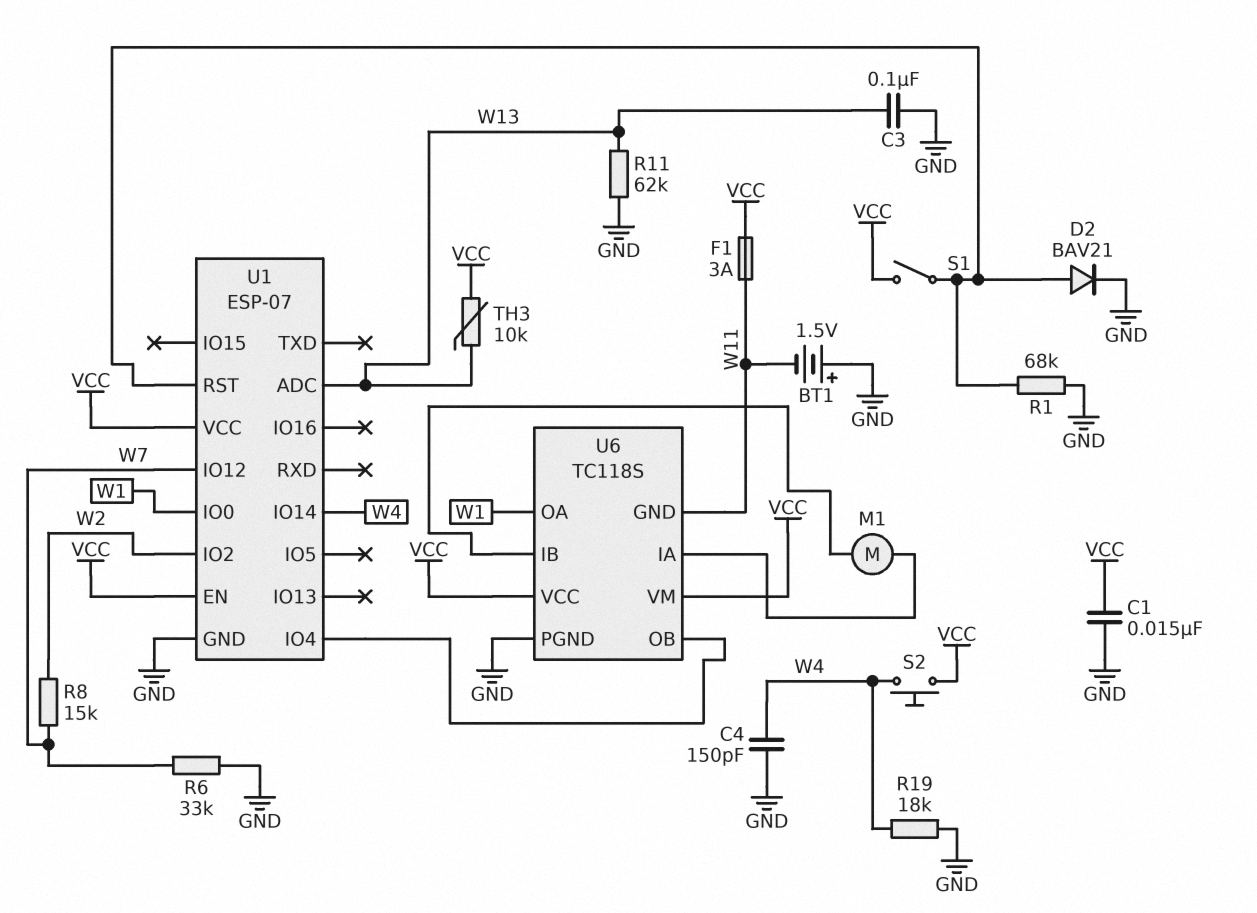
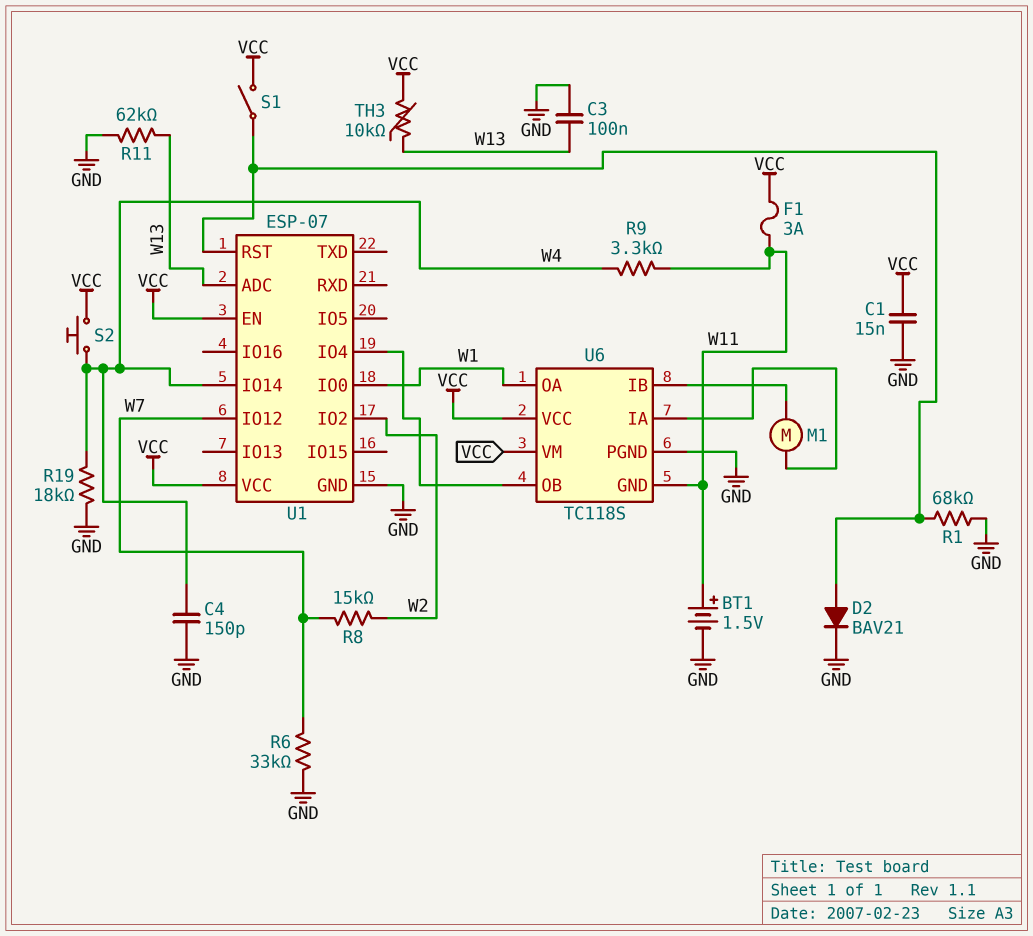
BT1: 1.5V (plus GND, minus W11) -> 1.5V (plus W11, minus GND)
R9: none -> 3.3k (W4, W11)

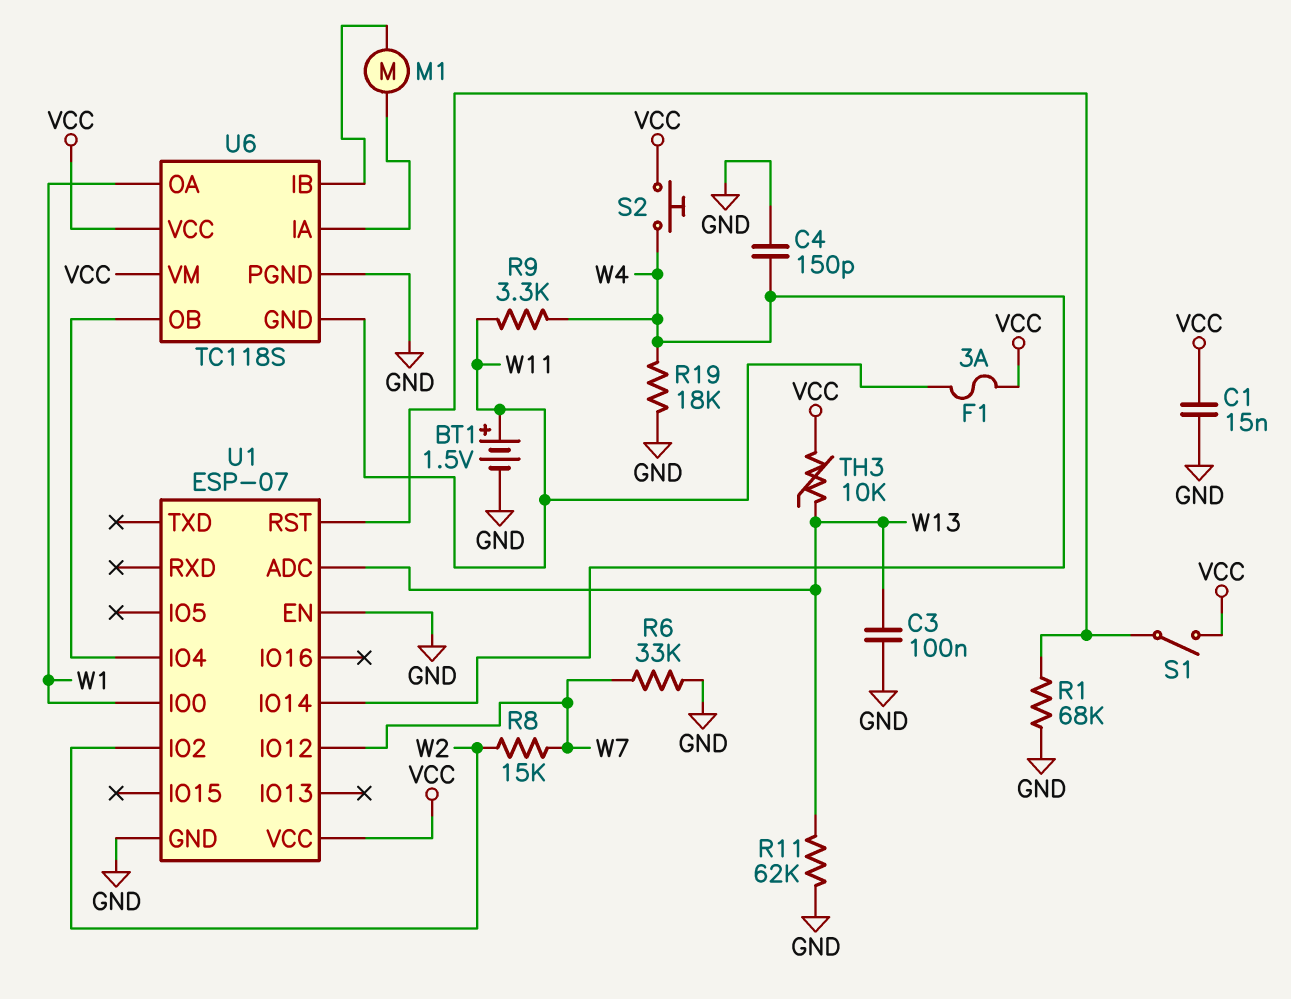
D2: diode BAV21 (A U1/RST, K GND) -> none
U1 pin EN: VCC -> GND

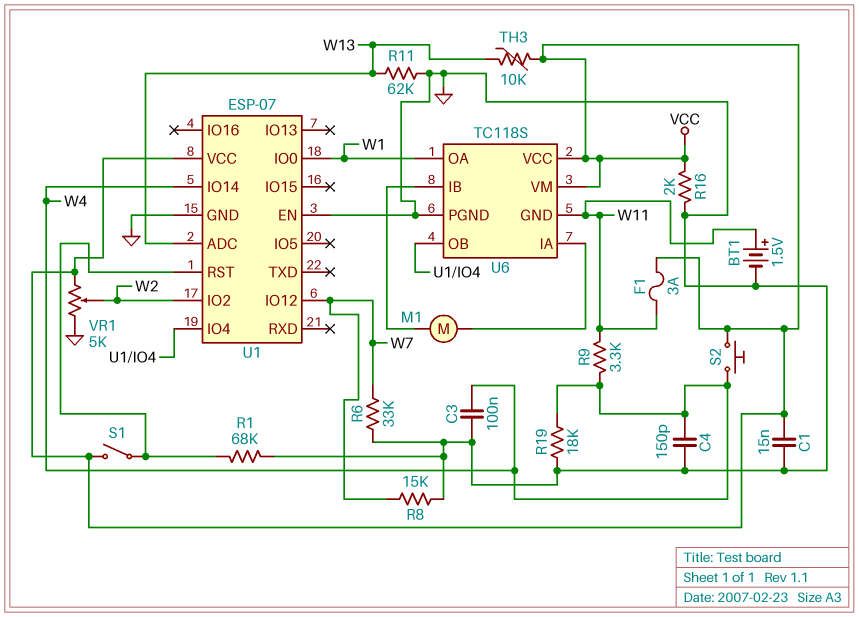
C3: 100nF (GND, W13) -> 100nF (GND, W4)
R8: 15k (W2, W7) -> 15k (GND, W7)
R16: none -> 2k (GND, VCC)
VR1: none -> 5k (GND, VCC, wiper W2)

